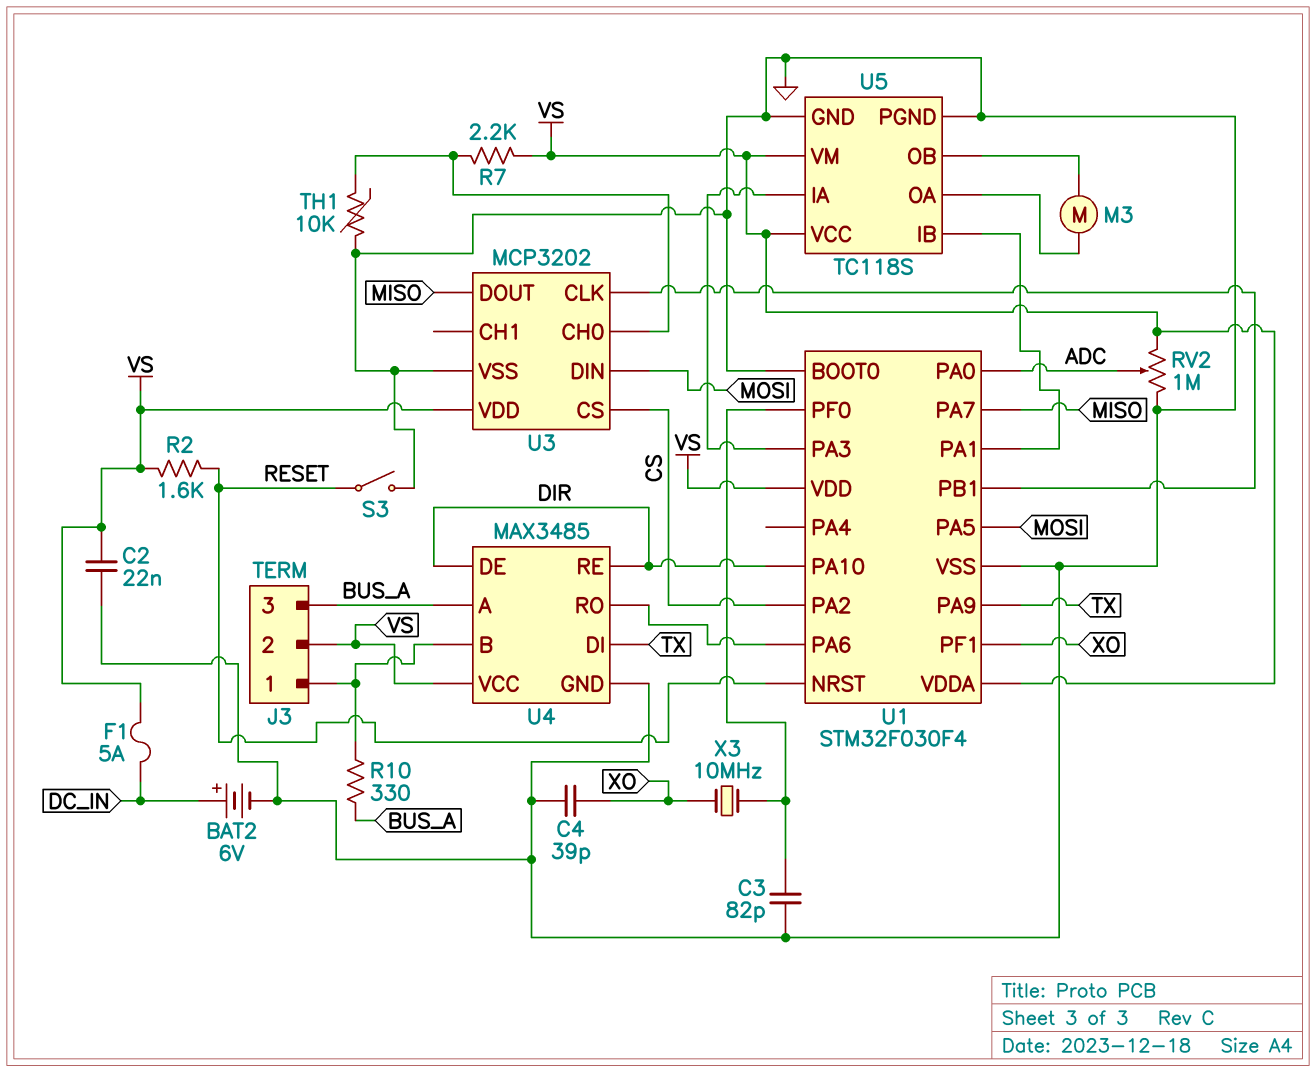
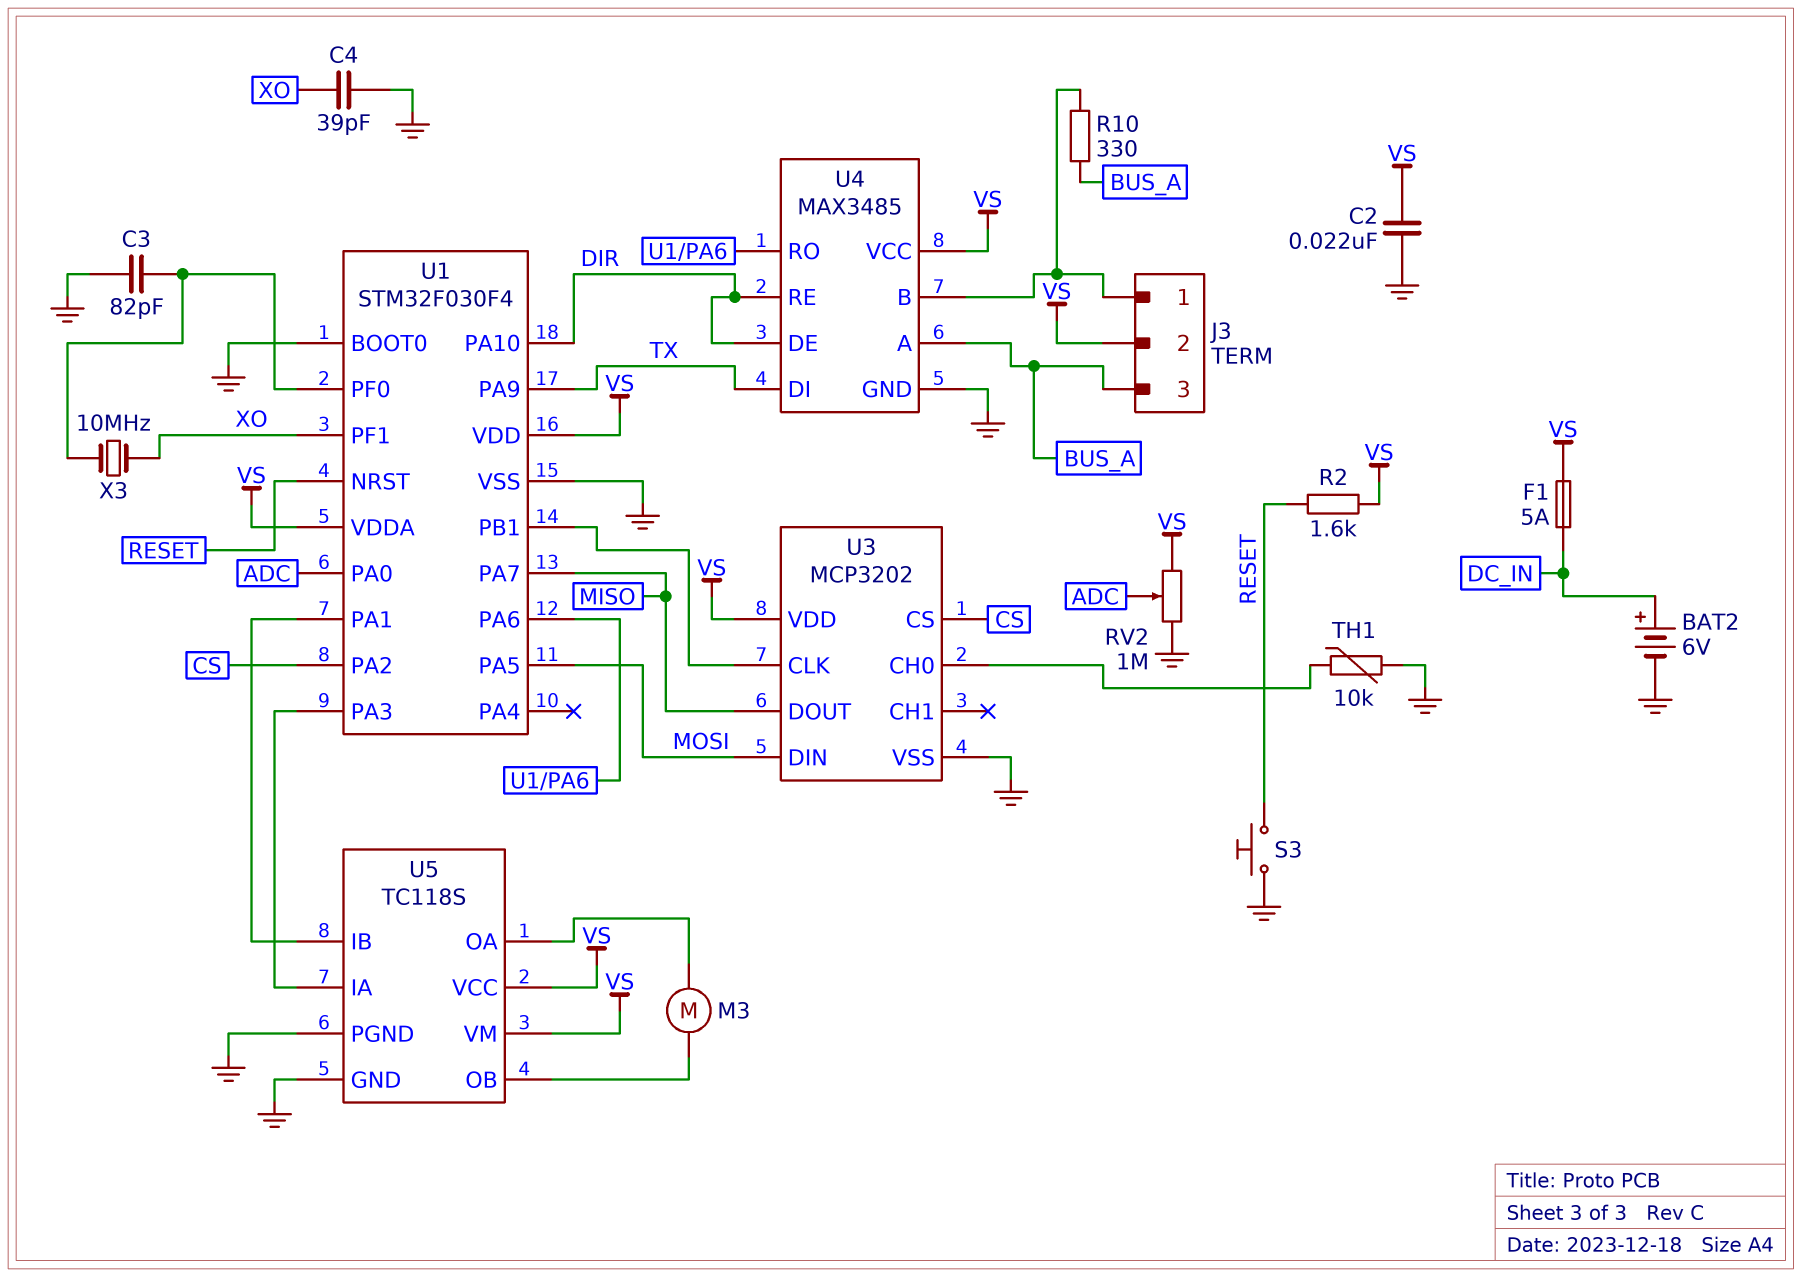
R7: 2.2k (U3/CH0, VS) -> none
S3: switch (GND, RESET) -> button (GND, RESET)

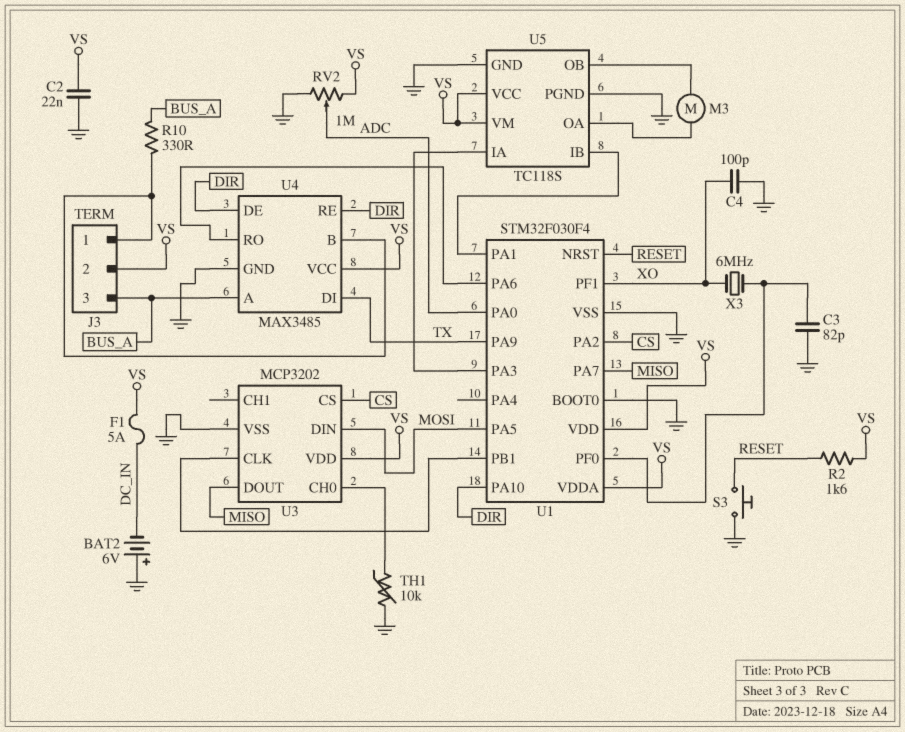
BAT2: 6V (plus DC_IN, minus GND) -> 6V (plus GND, minus DC_IN)
C4: 39pF (GND, XO) -> 100pF (GND, XO)
X3: 10MHz (U1/PF0, XO) -> 6MHz (U1/PF0, XO)

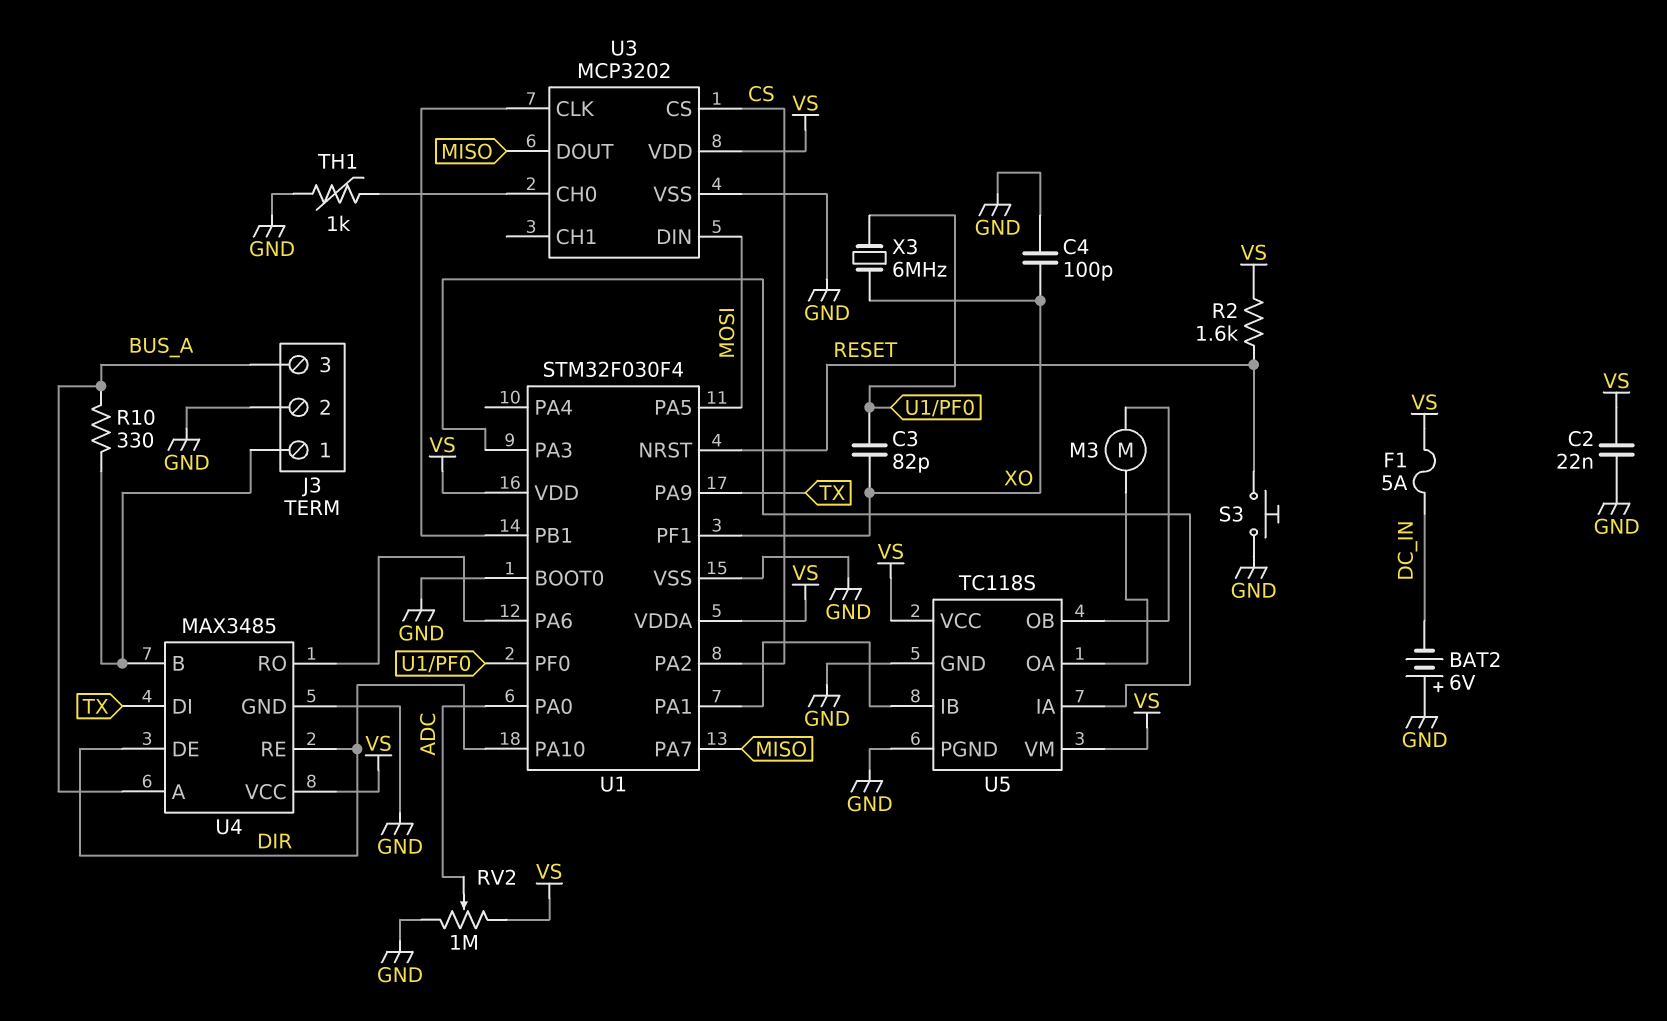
C3: 82pF (GND, U1/PF0) -> 82pF (U1/PF0, XO)
J3 pin 2: VS -> GND
TH1: 10k (GND, U3/CH0) -> 1k (GND, U3/CH0)

